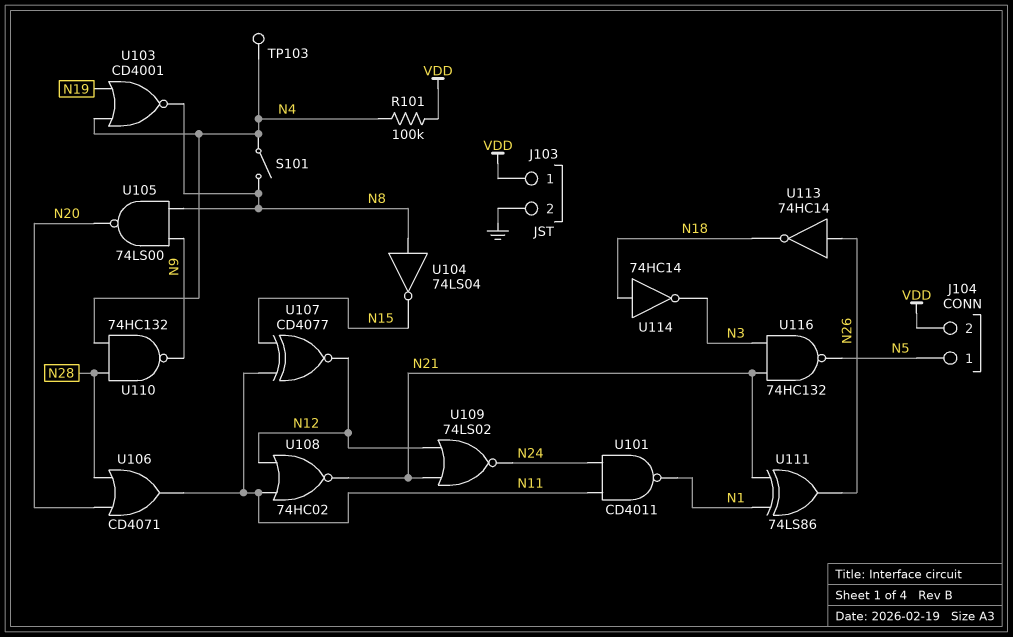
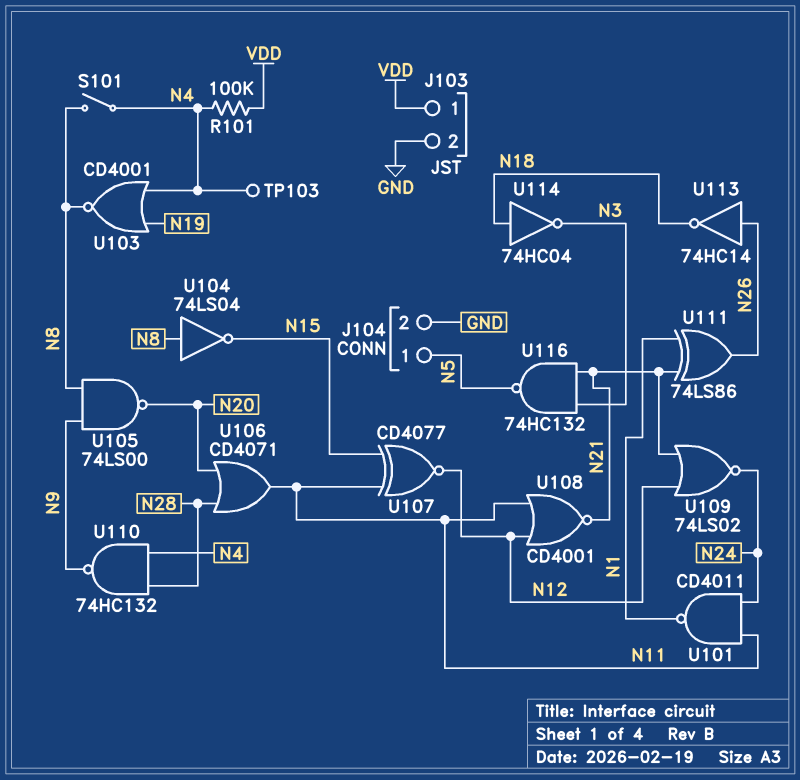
J104 pin 2: VDD -> GND
U108: NOR 74HC02 (in N11, in N12, out N21) -> NOR CD4001 (in N11, in N12, out N21)
U114: NOT 74HC14 (in N18, out N3) -> NOT 74HC04 (in N18, out N3)

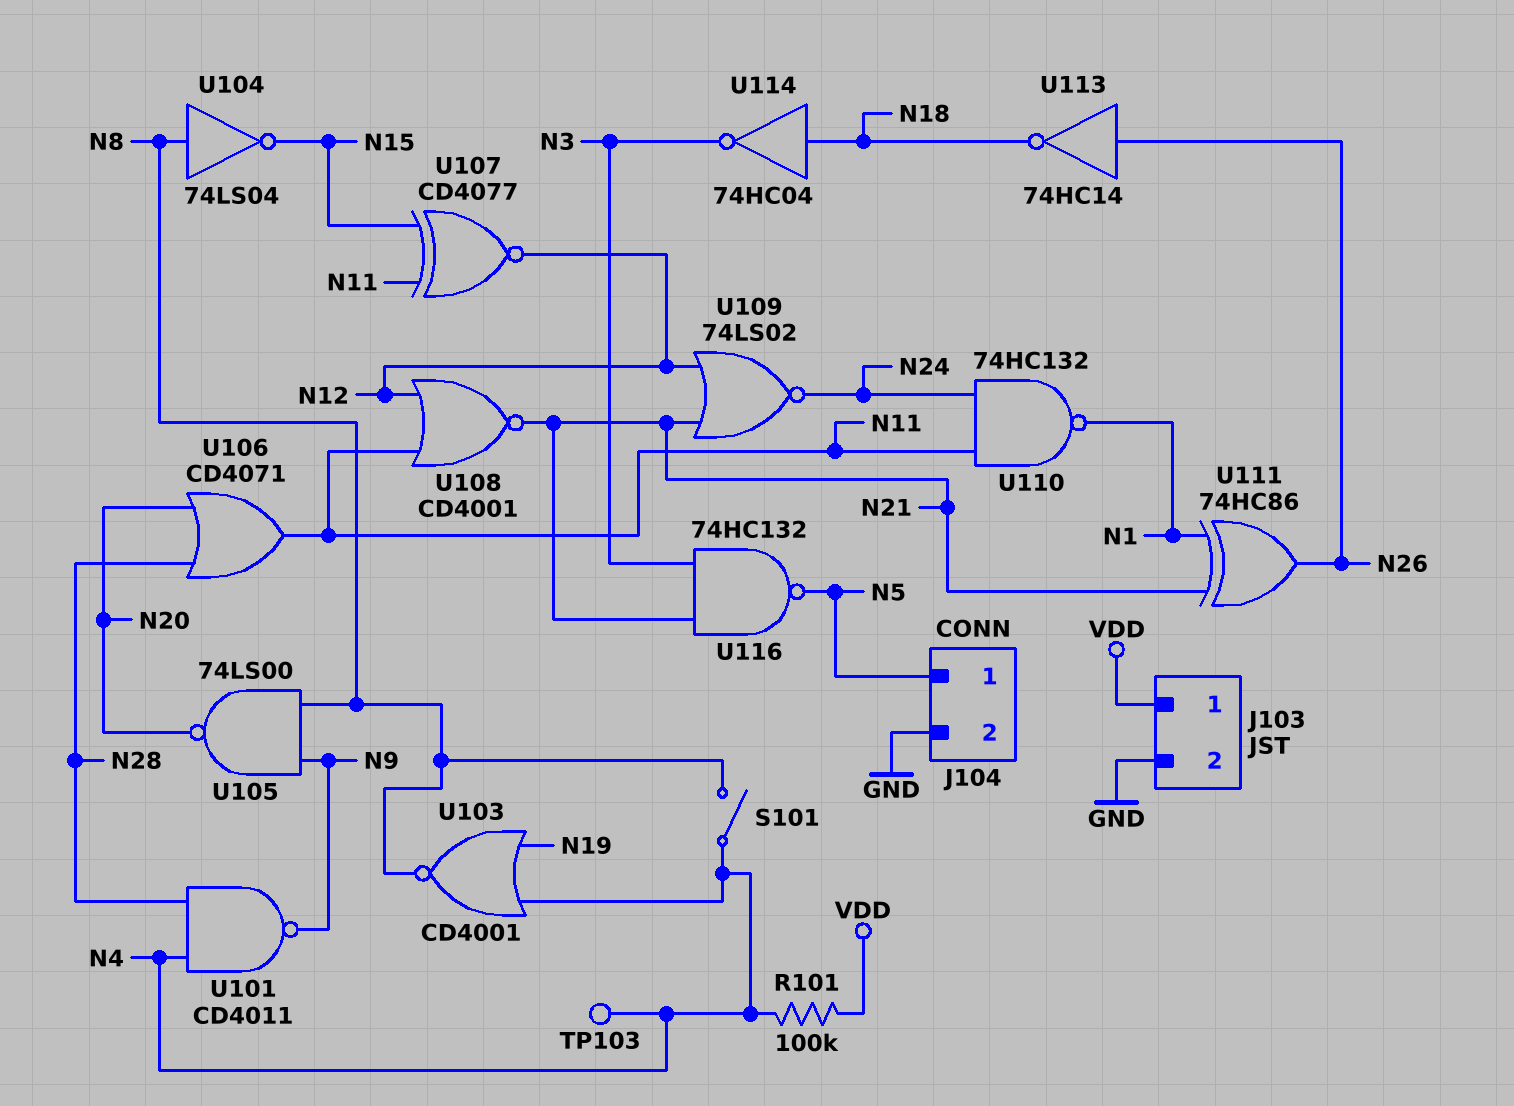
U101: NAND CD4011 (in N11, in N24, out N1) -> NAND CD4011 (in N4, in N28, out N9)
U110: NAND 74HC132 (in N4, in N28, out N9) -> NAND 74HC132 (in N11, in N24, out N1)
U111: XOR 74LS86 (in N1, in N21, out N26) -> XOR 74HC86 (in N1, in N21, out N26)

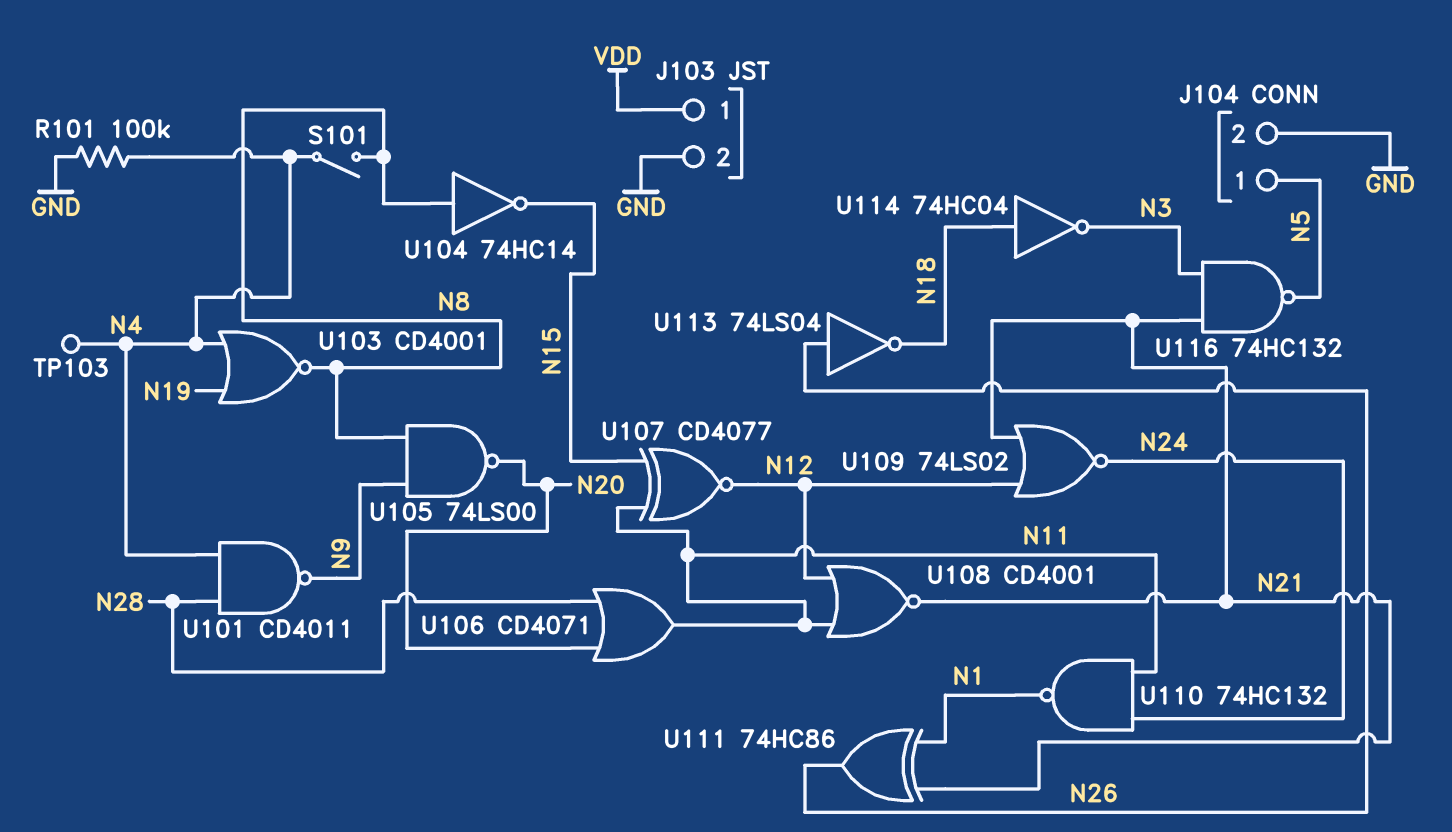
R101: 100k (N4, VDD) -> 100k (GND, N4)
U104: NOT 74LS04 (in N8, out N15) -> NOT 74HC14 (in N8, out N15)
U113: NOT 74HC14 (in N26, out N18) -> NOT 74LS04 (in N26, out N18)

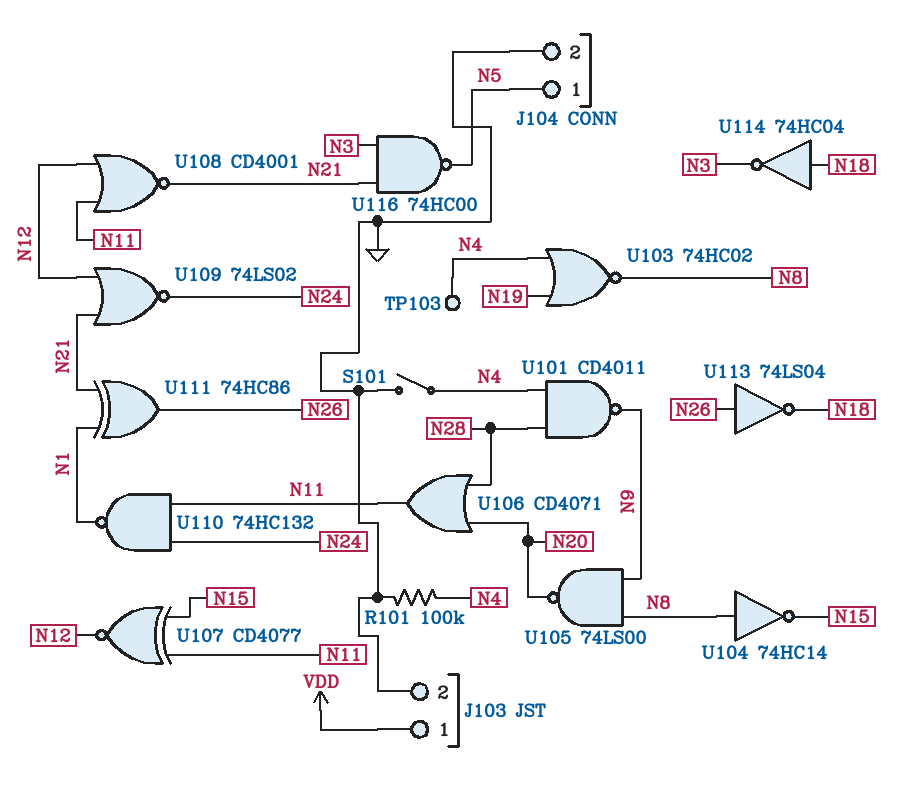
S101: switch (N4, N8) -> switch (GND, N4)
U103: NOR CD4001 (in N4, in N19, out N8) -> NOR 74HC02 (in N4, in N19, out N8)
U116: NAND 74HC132 (in N3, in N21, out N5) -> NAND 74HC00 (in N3, in N21, out N5)

